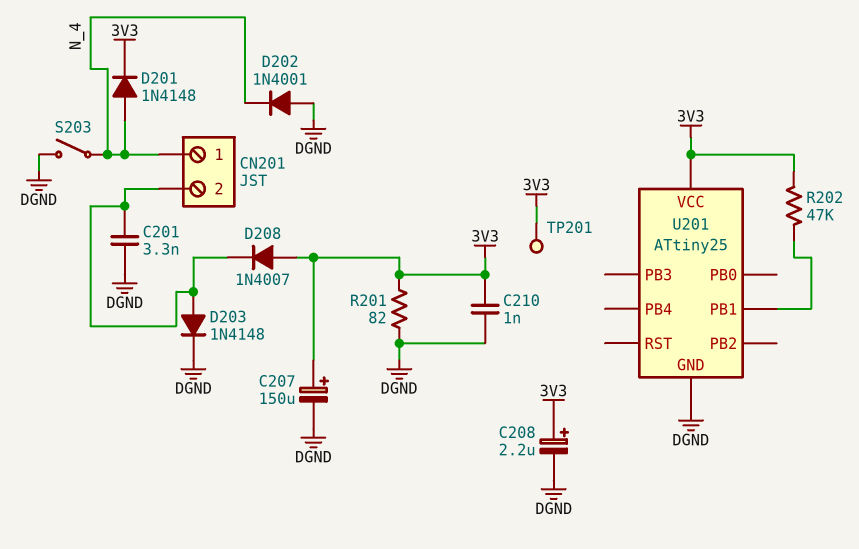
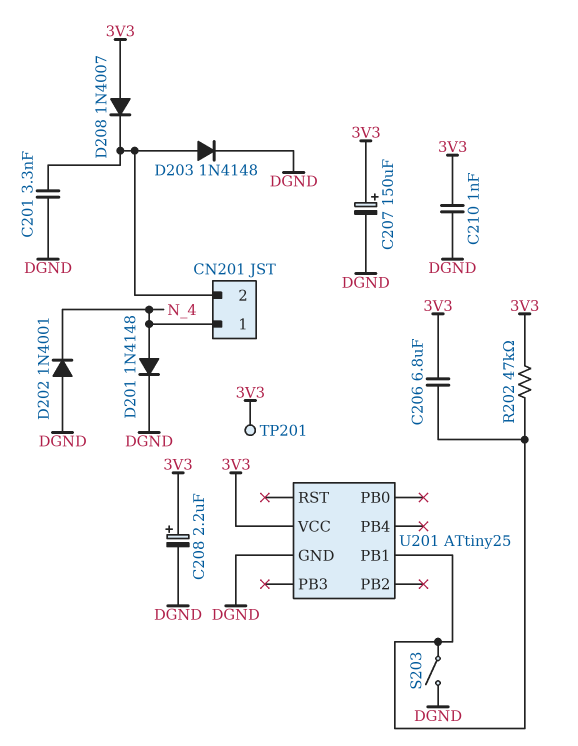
C206: none -> 6.8uF (3V3, U201/PB1)
D201: diode 1N4148 (A N_4, K 3V3) -> diode 1N4148 (A N_4, K DGND)
R201: 82 (3V3, DGND) -> none
S203: switch (DGND, N_4) -> switch (DGND, U201/PB1)

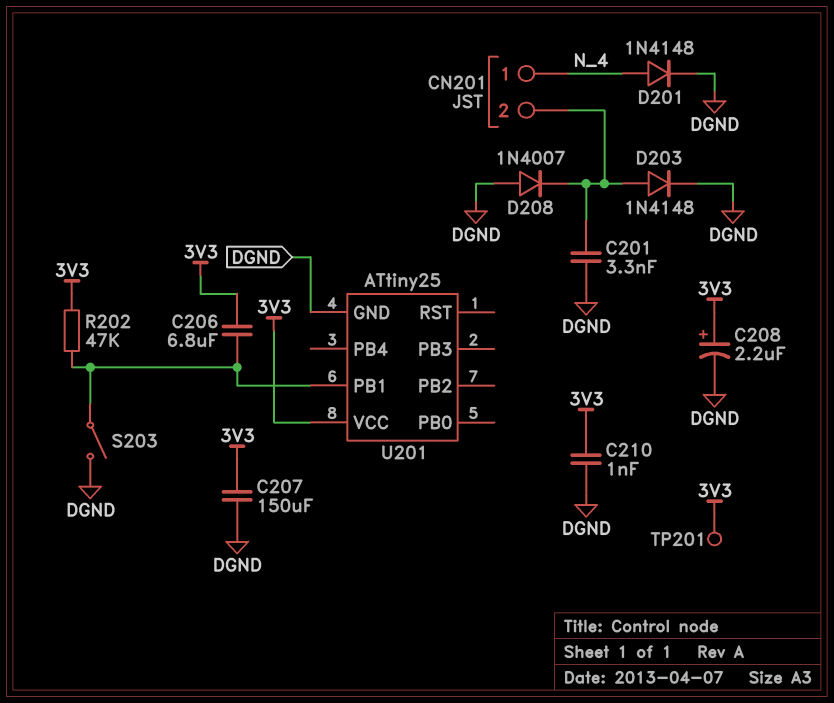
C207: 150uF (plus 3V3, minus DGND) -> 150uF (3V3, DGND)
D202: diode 1N4001 (A DGND, K N_4) -> none
D208: diode 1N4007 (A 3V3, K CN201/2) -> diode 1N4007 (A DGND, K CN201/2)

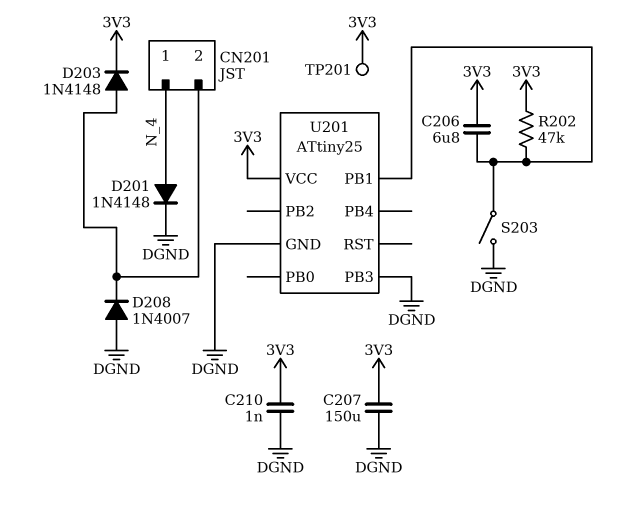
C201: 3.3nF (CN201/2, DGND) -> none
C208: 2.2uF (plus 3V3, minus DGND) -> none
D203: diode 1N4148 (A CN201/2, K DGND) -> diode 1N4148 (A CN201/2, K 3V3)
U201 pin PB3: none -> DGND

